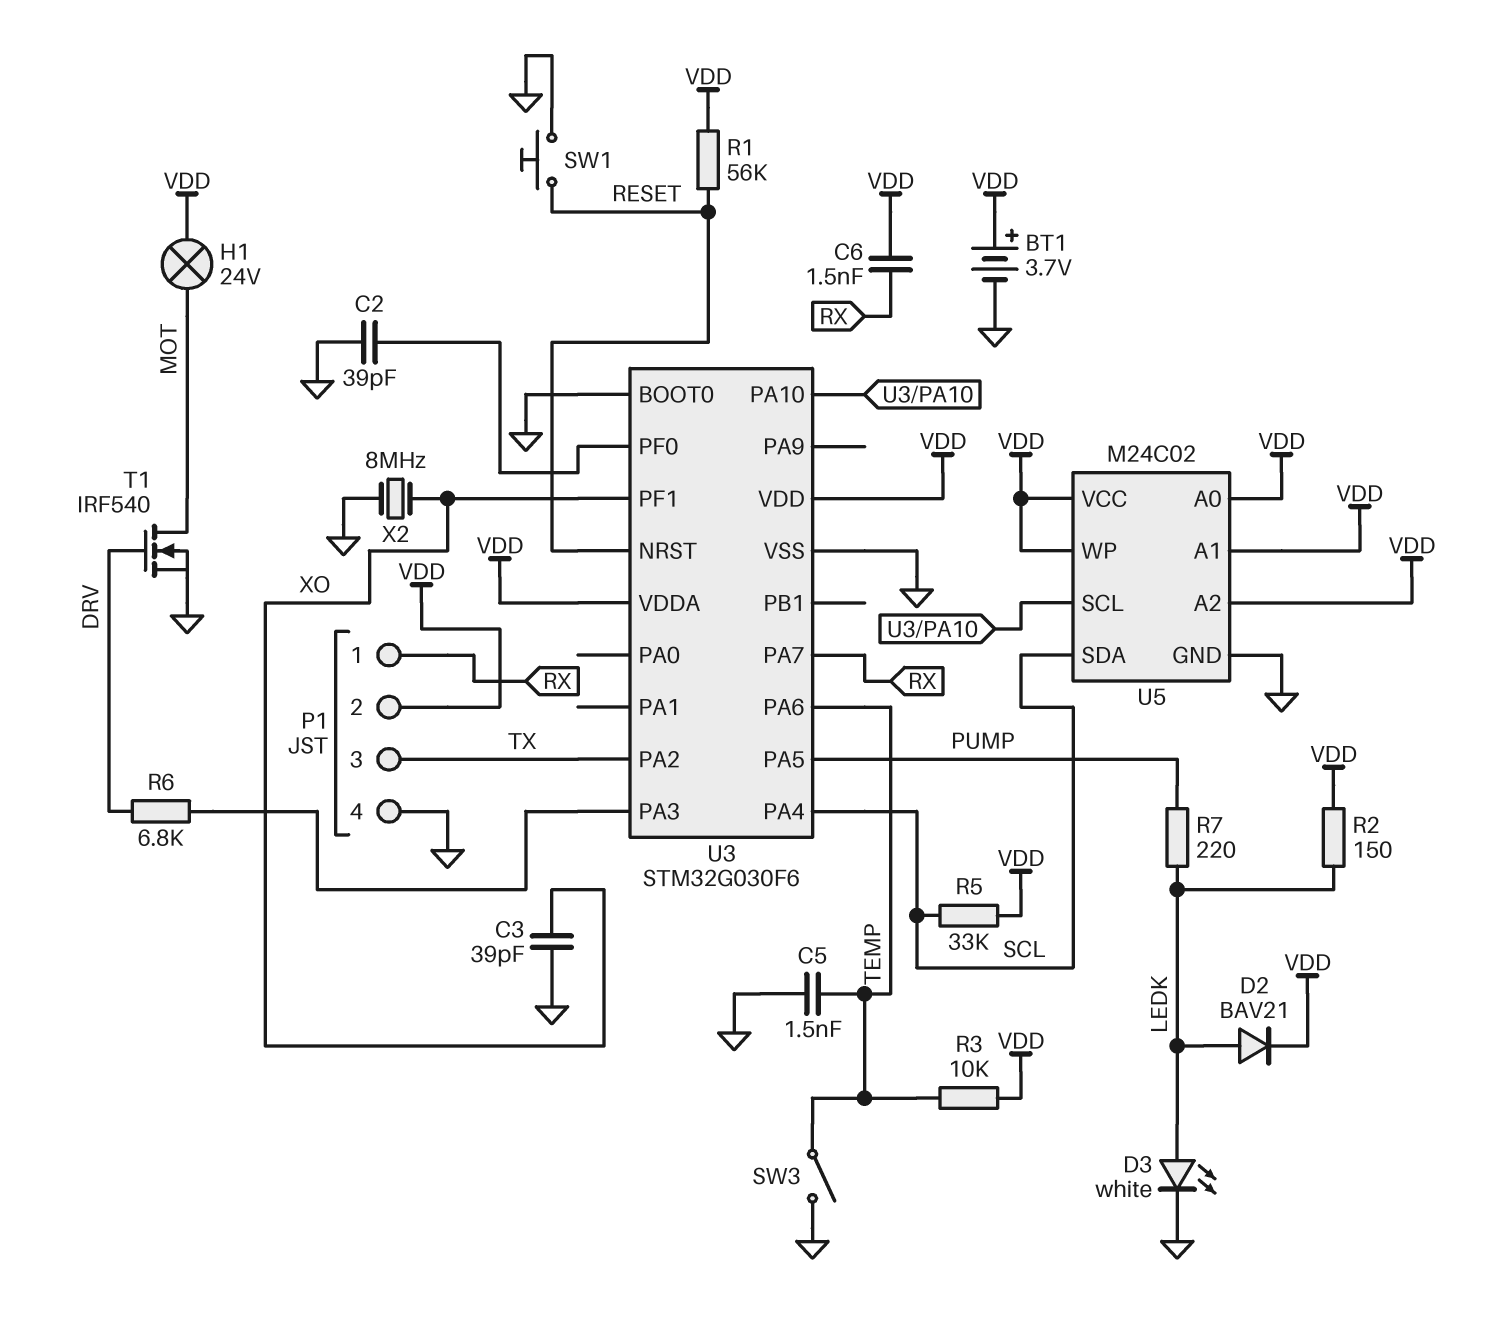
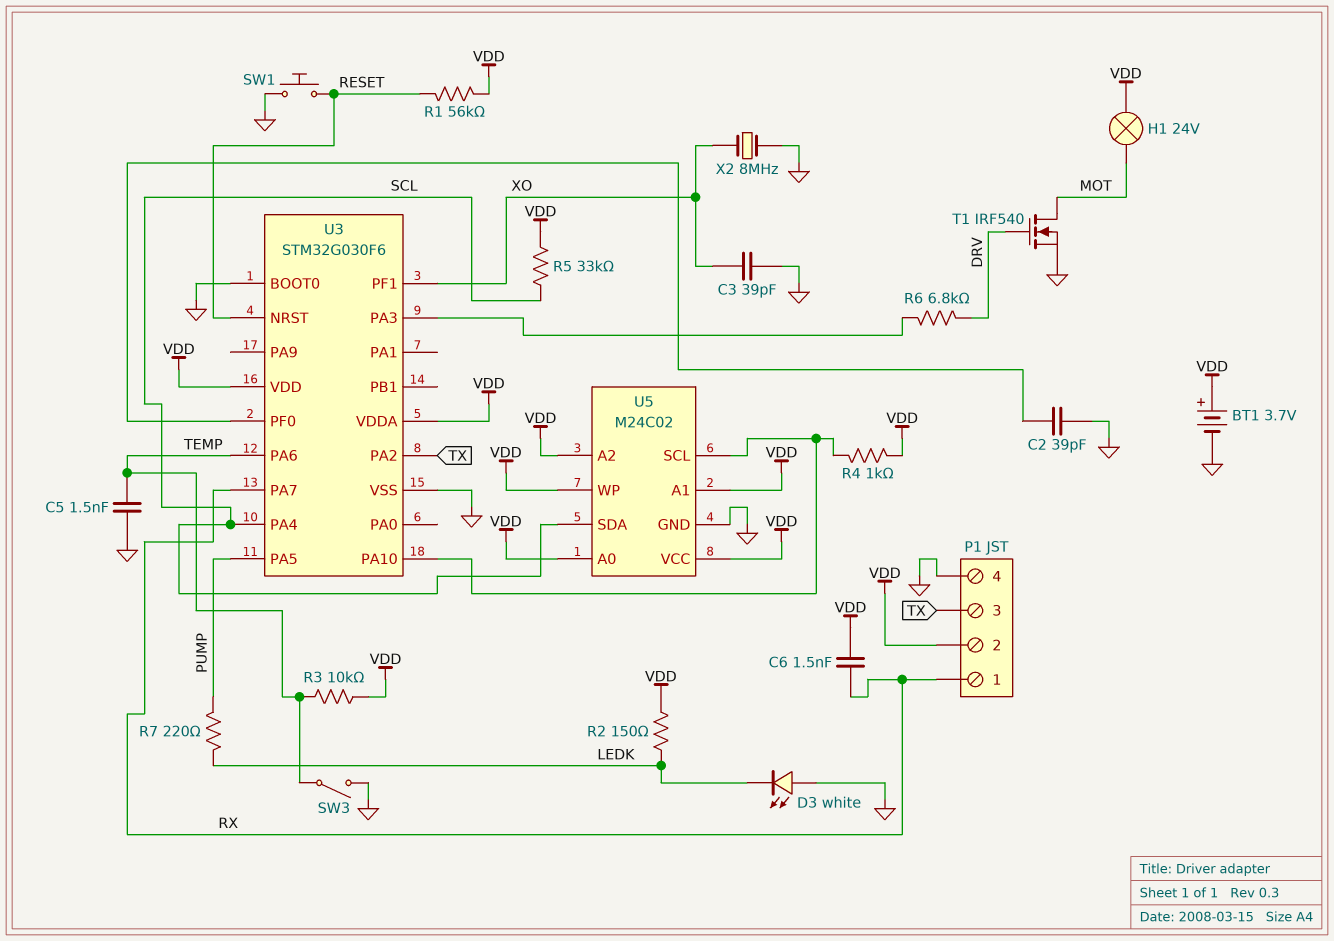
D2: diode BAV21 (A LEDK, K VDD) -> none
D3: LED white (A LEDK, K GND) -> LED white (A GND, K LEDK)
R4: none -> 1k (U3/PA10, VDD)

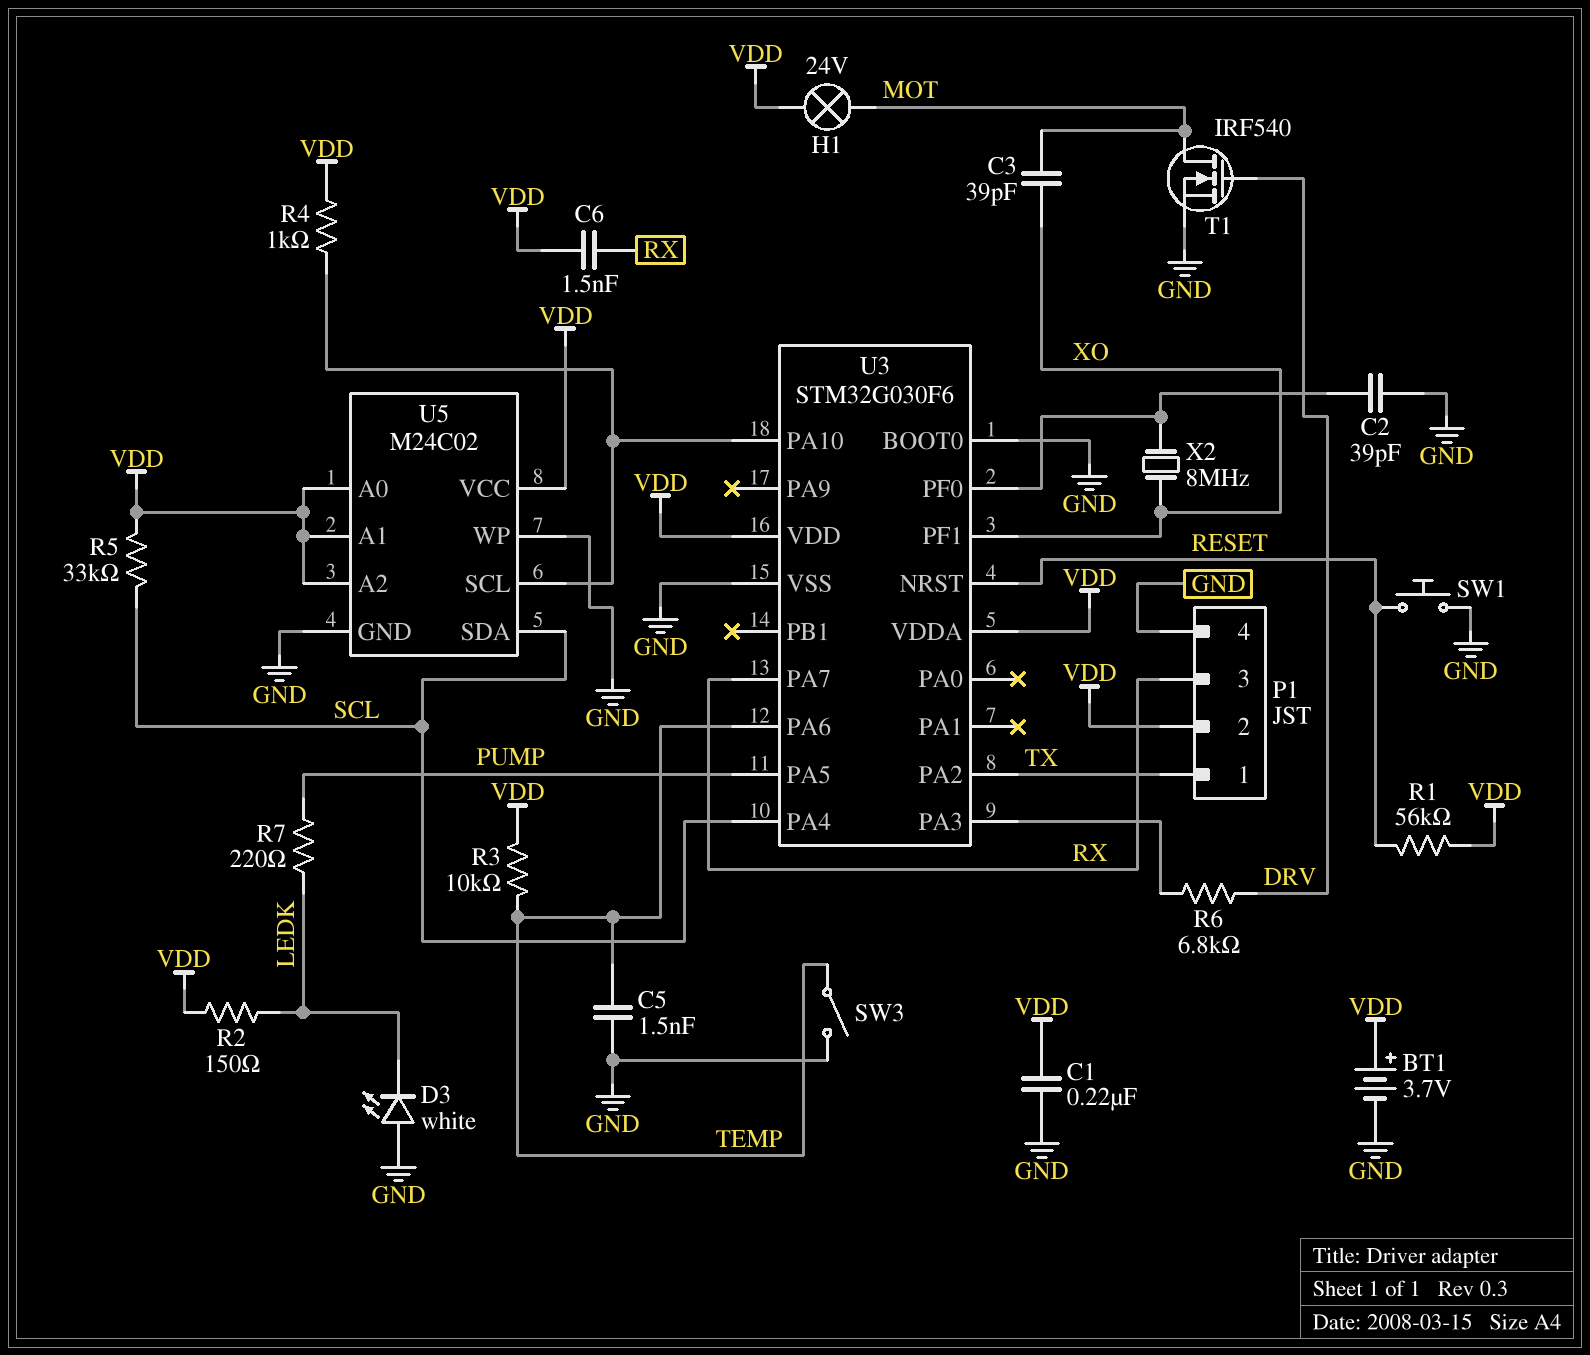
C1: none -> 220nF (GND, VDD)
C3: 39pF (GND, XO) -> 39pF (MOT, XO)
P1 pin 1: RX -> TX
P1 pin 3: TX -> RX
U5 pin WP: VDD -> GND
X2: 8MHz (GND, XO) -> 8MHz (U3/PF0, XO)

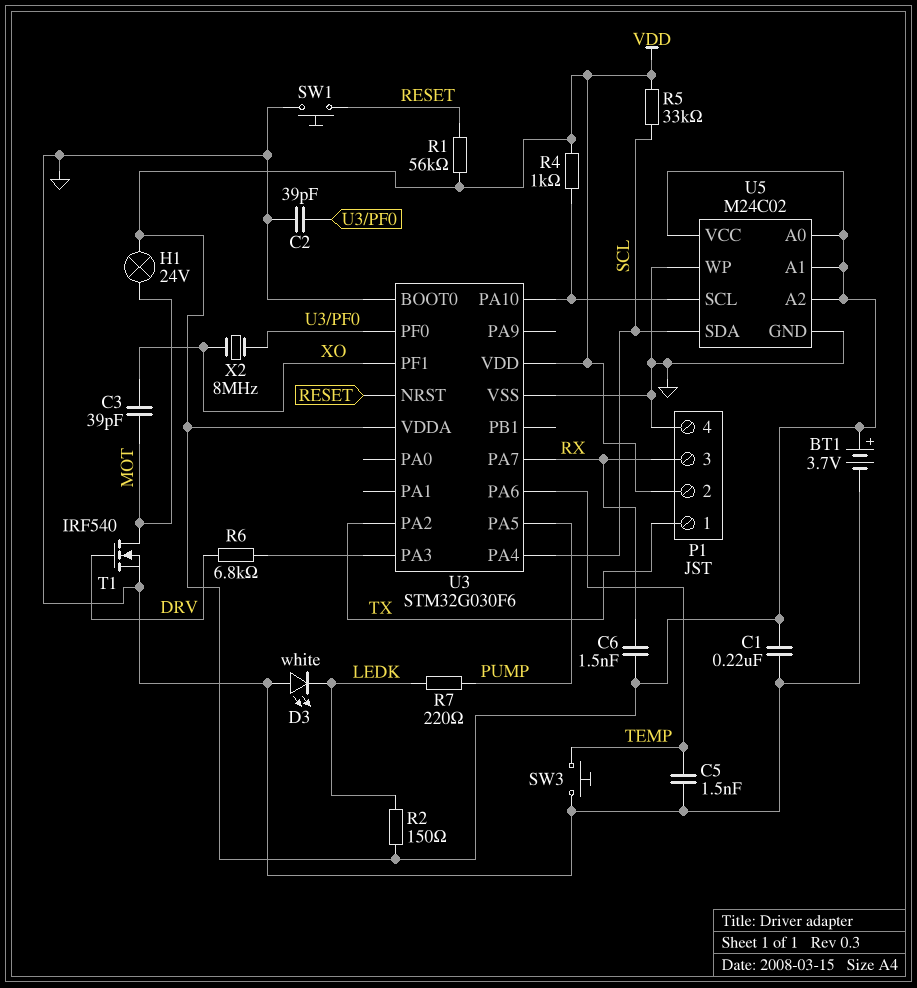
R3: 10k (TEMP, VDD) -> none
SW3: switch (GND, TEMP) -> button (GND, TEMP)

